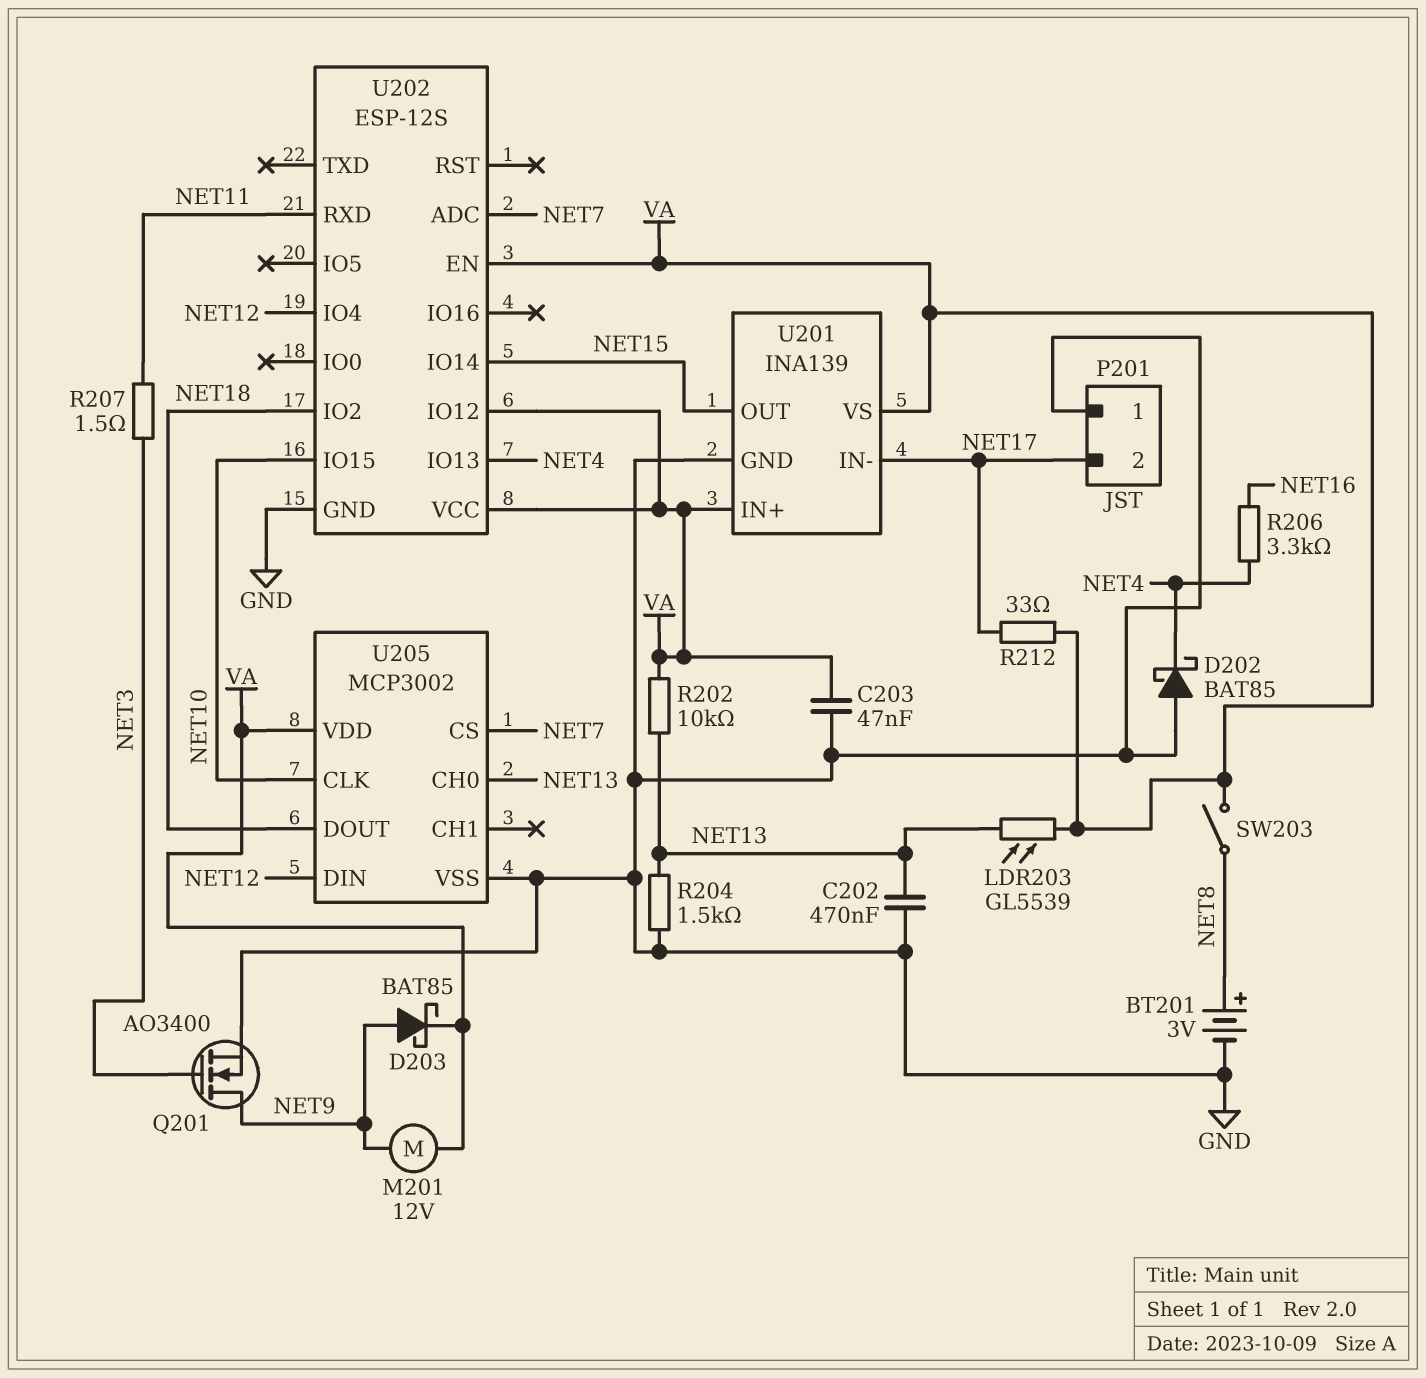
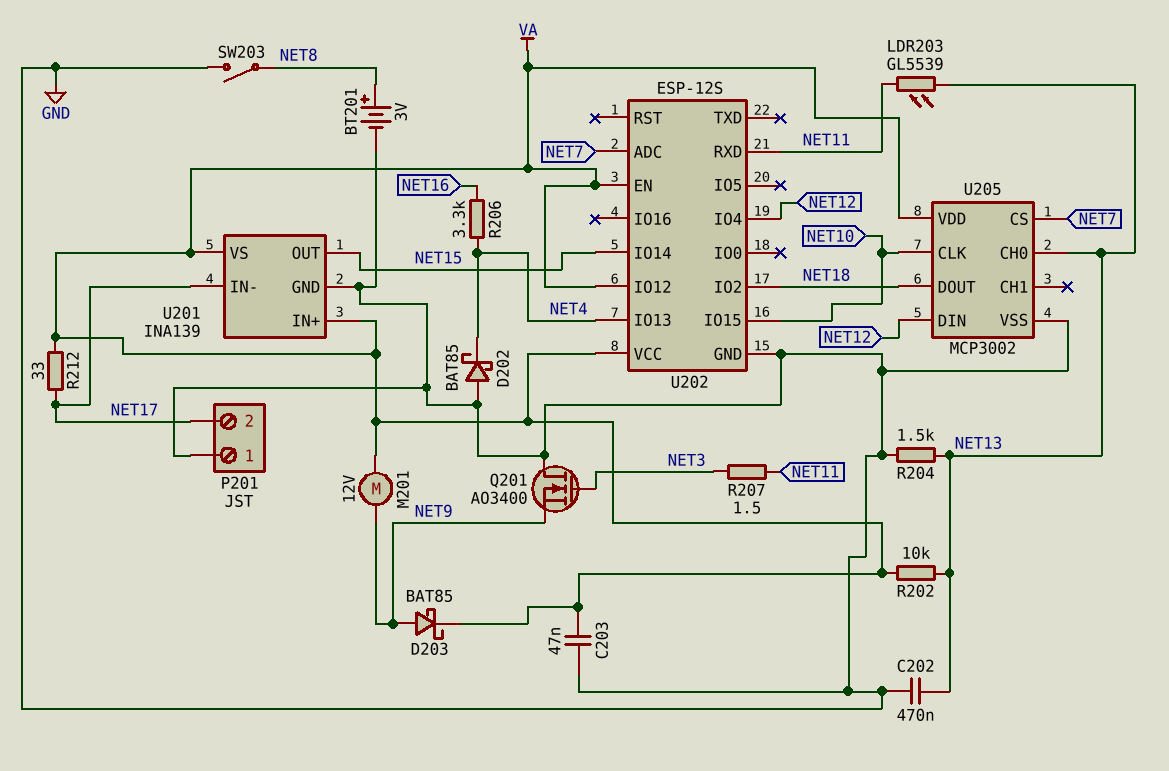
LDR203: GL5539 (NET13, VA) -> GL5539 (NET11, NET13)
Q201: NMOS AO3400 (G NET3, D NET9, S GND) -> NMOS AO3400 (G NET3, D GND, S NET9)
SW203: switch (NET8, VA) -> switch (GND, NET8)

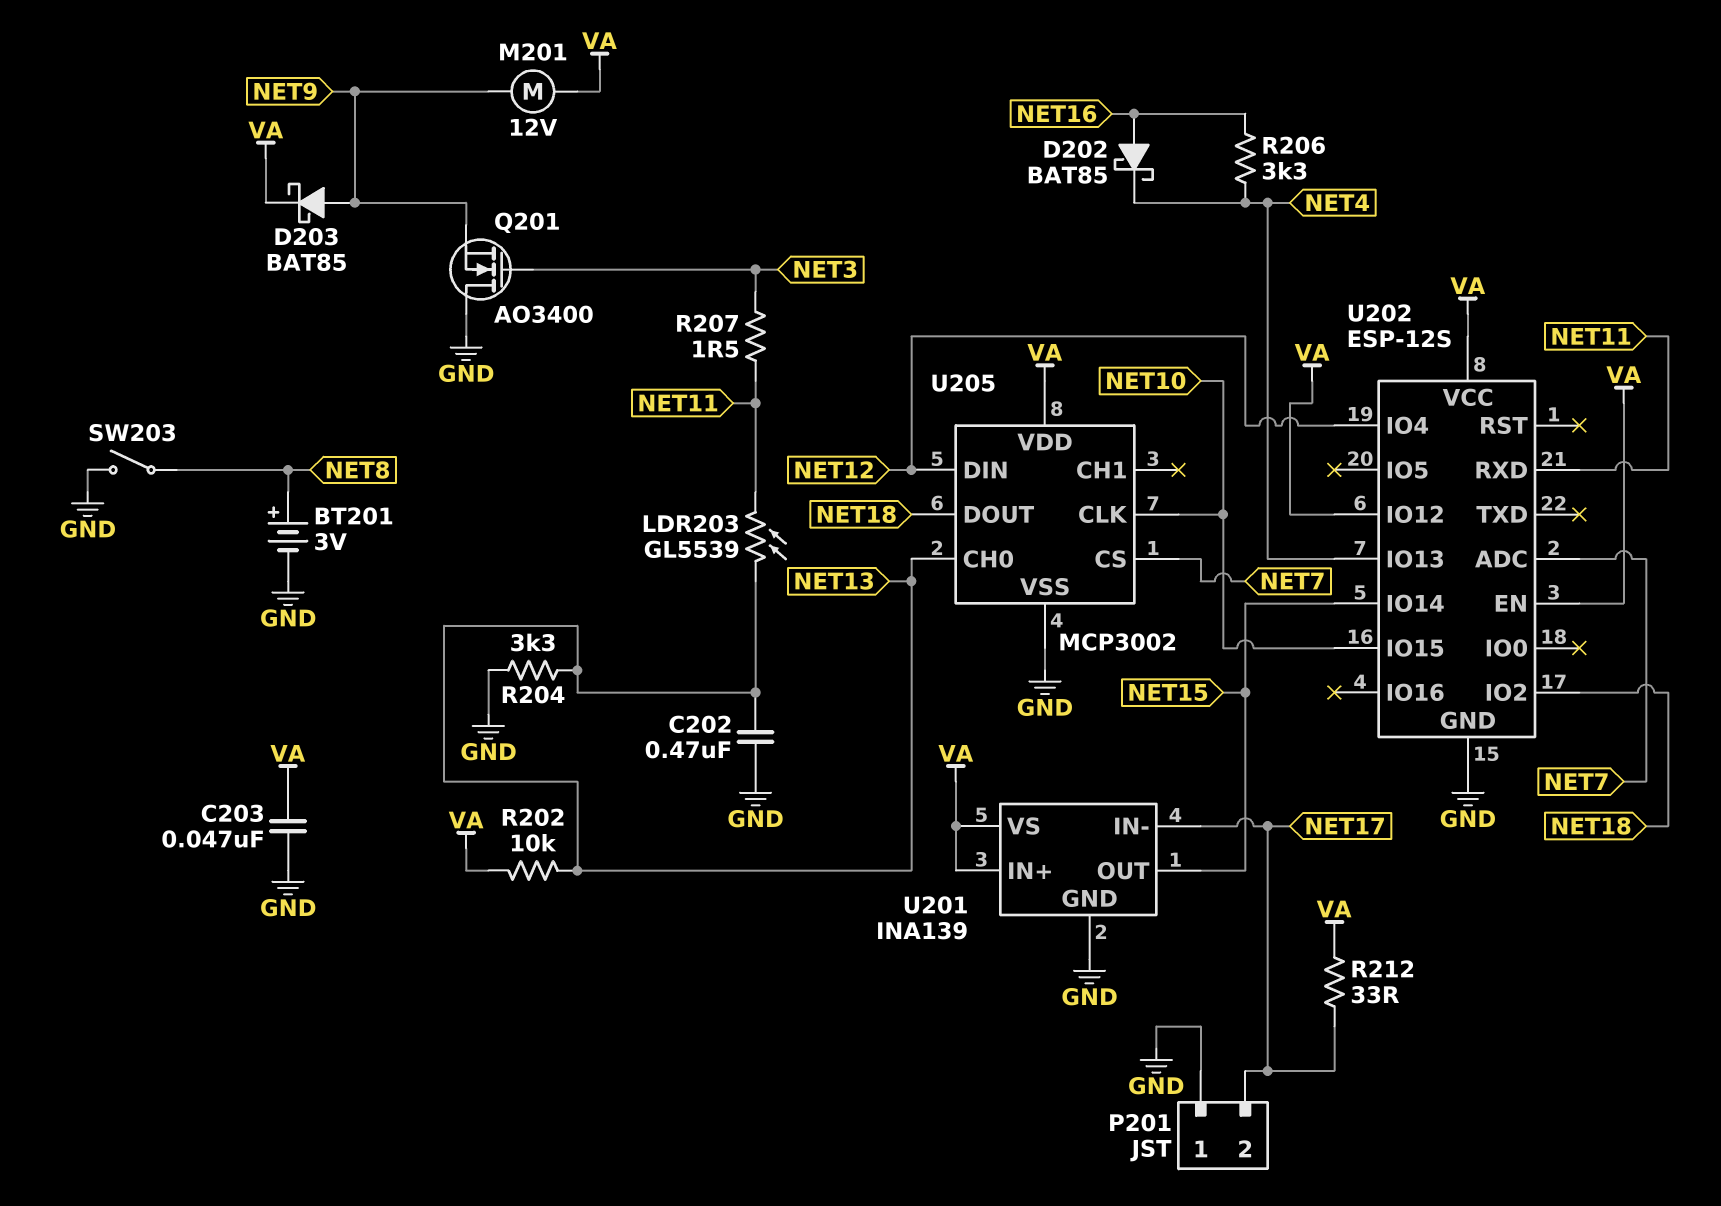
D202: schottky BAT85 (A GND, K NET4) -> schottky BAT85 (A NET16, K NET4)
R204: 1.5k (GND, NET13) -> 3.3k (GND, NET13)

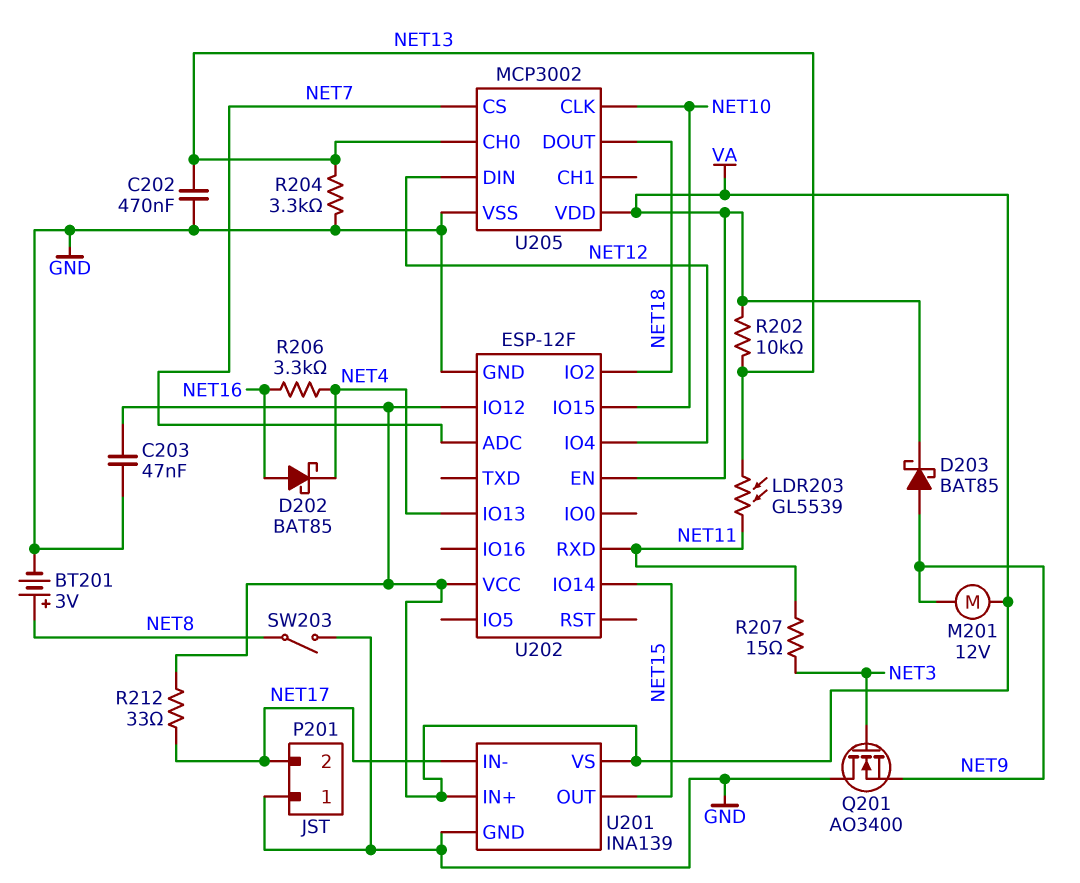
R207: 1.5 (NET3, NET11) -> 15 (NET3, NET11)
U202: ESP-12S -> ESP-12F

